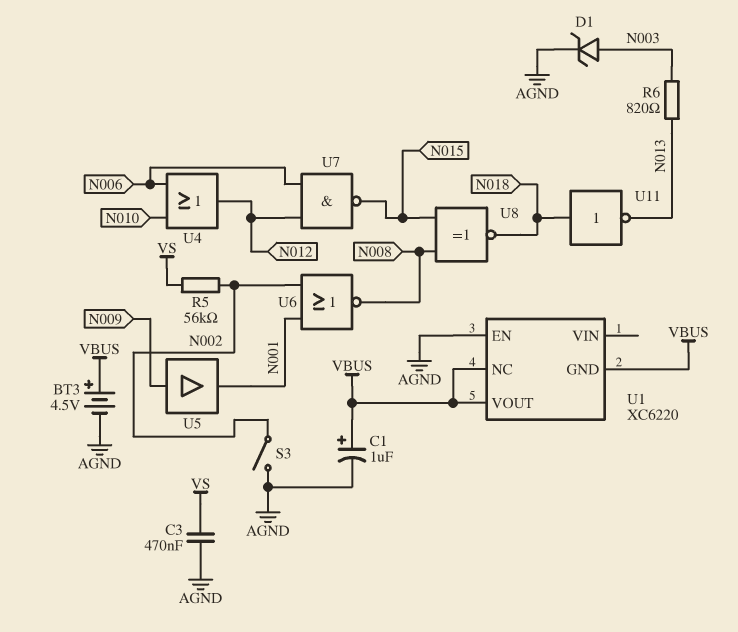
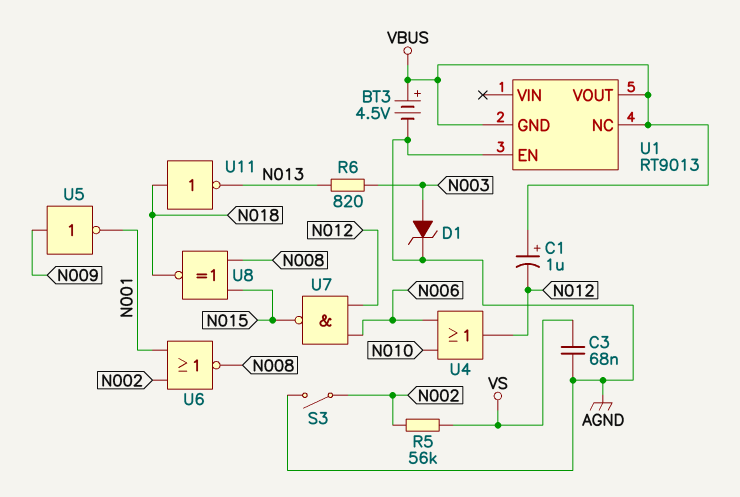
C1: 1uF (plus VBUS, minus AGND) -> 1uF (plus VBUS, minus N012)
C3: 470nF (AGND, VS) -> 68nF (AGND, VS)
U1: XC6220 -> RT9013
U5: buffer (in N009, out N001) -> NOT (in N009, out N001)

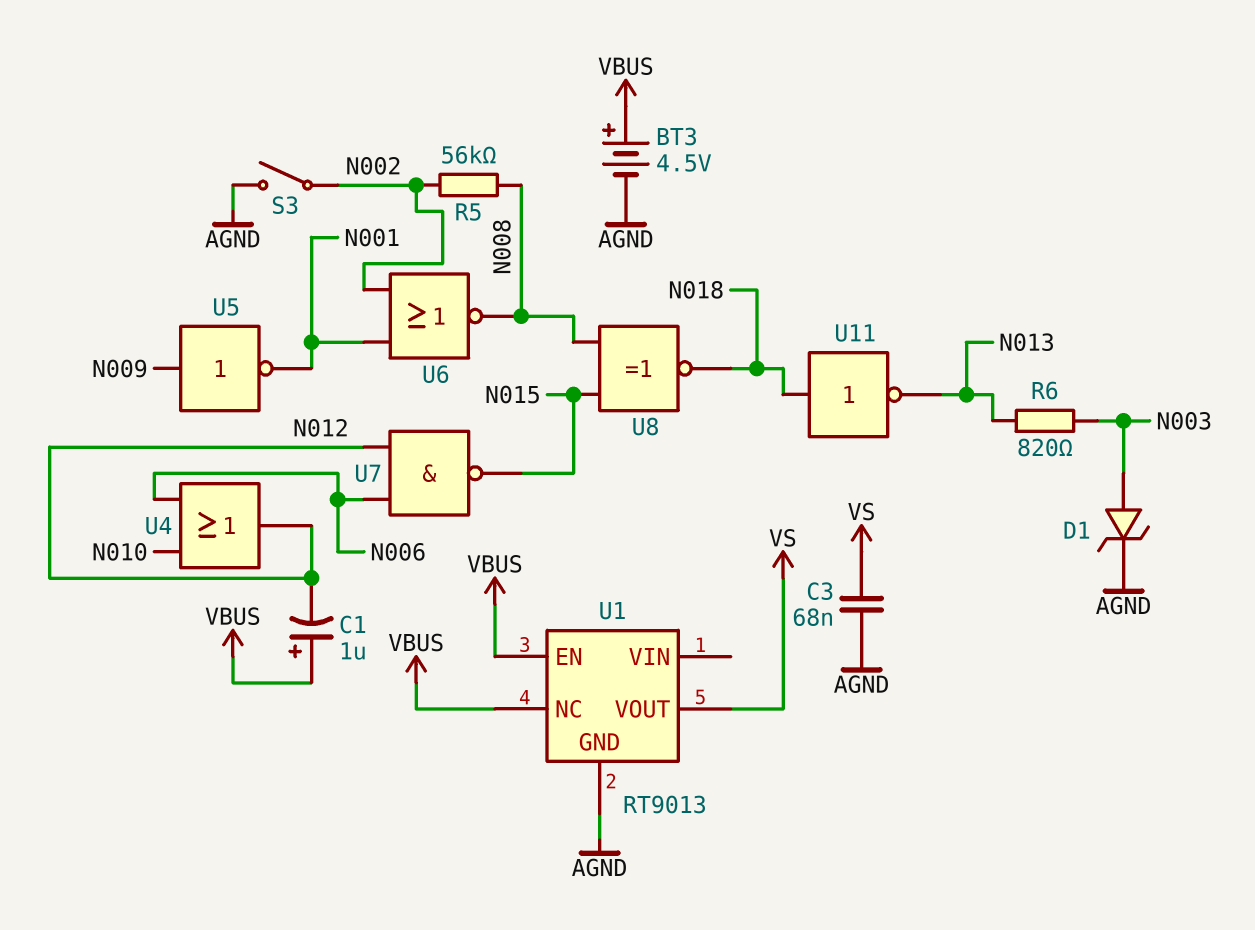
R5: 56k (N002, VS) -> 56k (N002, N008)
U1 pin EN: AGND -> VBUS
U1 pin GND: VBUS -> AGND
U1 pin VOUT: VBUS -> VS

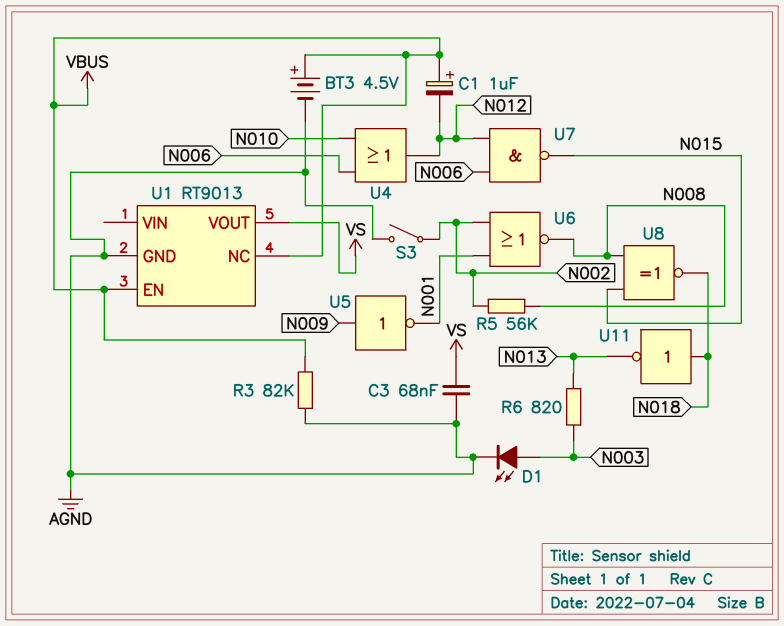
D1: zener (A N003, K AGND) -> LED (A N003, K AGND)
R3: none -> 82k (AGND, VBUS)

